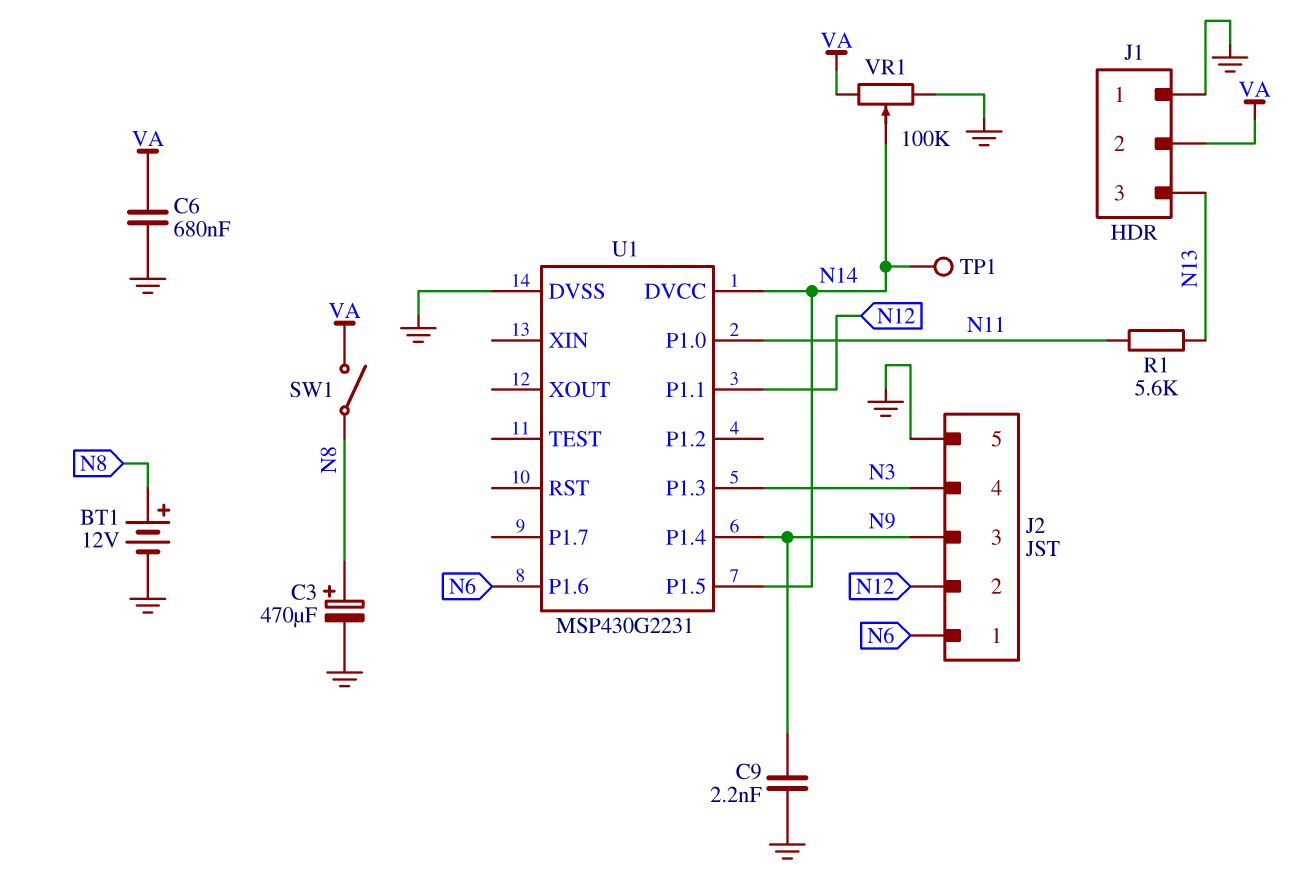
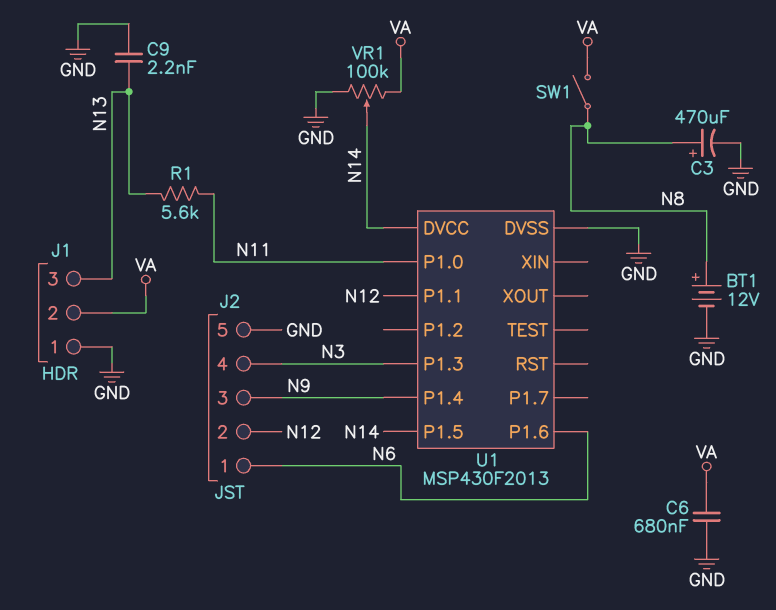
C9: 2.2nF (GND, N9) -> 2.2nF (GND, N13)
TP1: test point (N14) -> none
U1: MSP430G2231 -> MSP430F2013

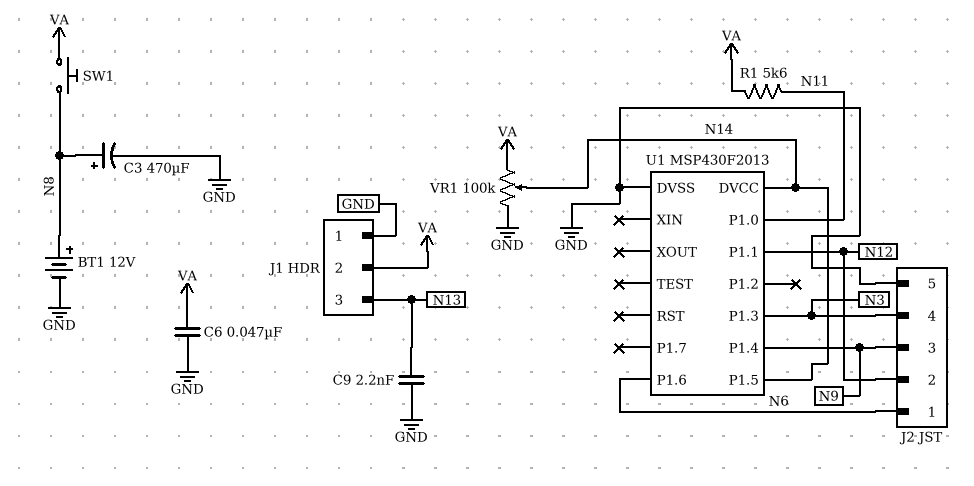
C6: 680nF (GND, VA) -> 47nF (GND, VA)
R1: 5.6k (N11, N13) -> 5.6k (N11, VA)
SW1: switch (N8, VA) -> button (N8, VA)

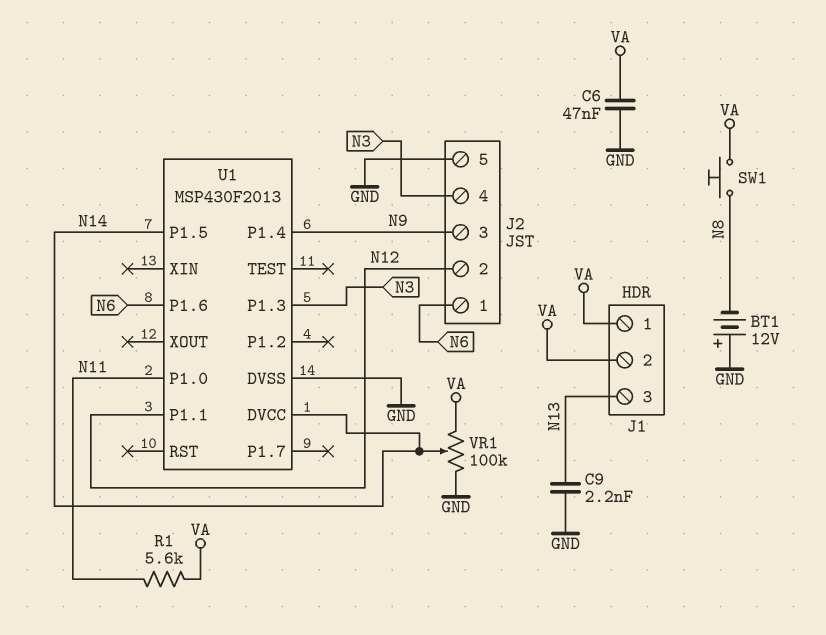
BT1: 12V (plus N8, minus GND) -> 12V (plus GND, minus N8)
C3: 470uF (plus N8, minus GND) -> none
J1 pin 1: GND -> VA

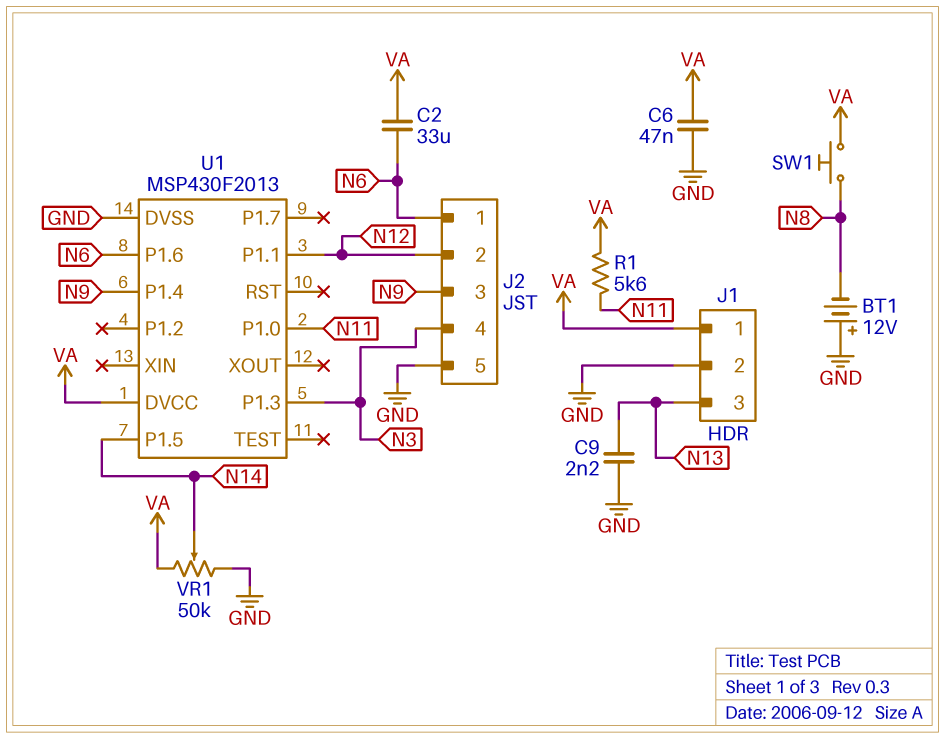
C2: none -> 33uF (N6, VA)
J1 pin 2: VA -> GND
U1 pin DVCC: N14 -> VA
VR1: 100k (GND, VA, wiper N14) -> 50k (GND, VA, wiper N14)

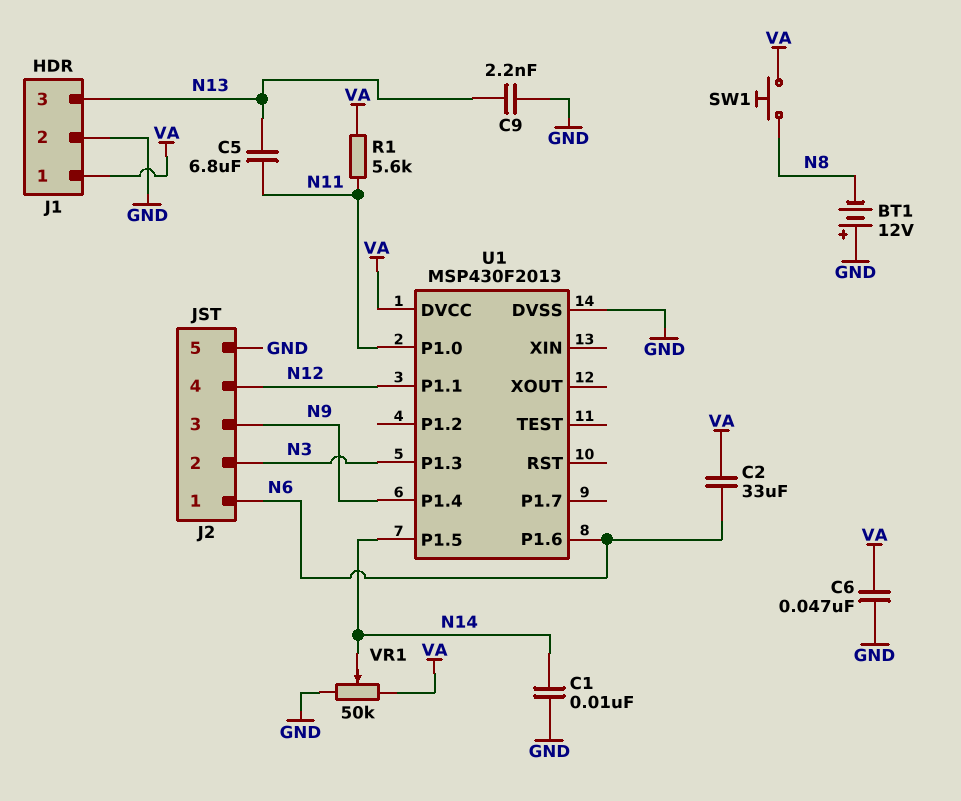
C1: none -> 10nF (GND, N14)
C5: none -> 6.8uF (N11, N13)
J2 pin 2: N12 -> N3
J2 pin 4: N3 -> N12

